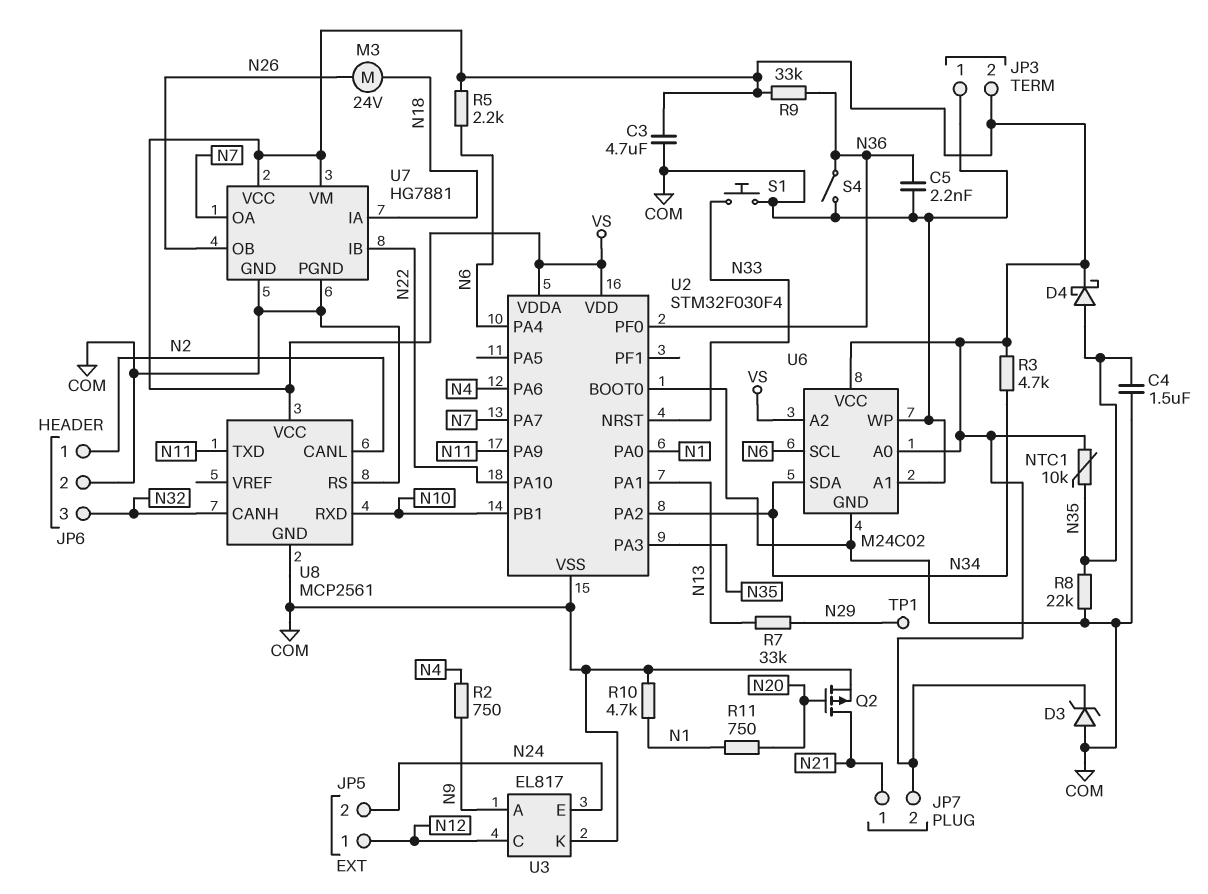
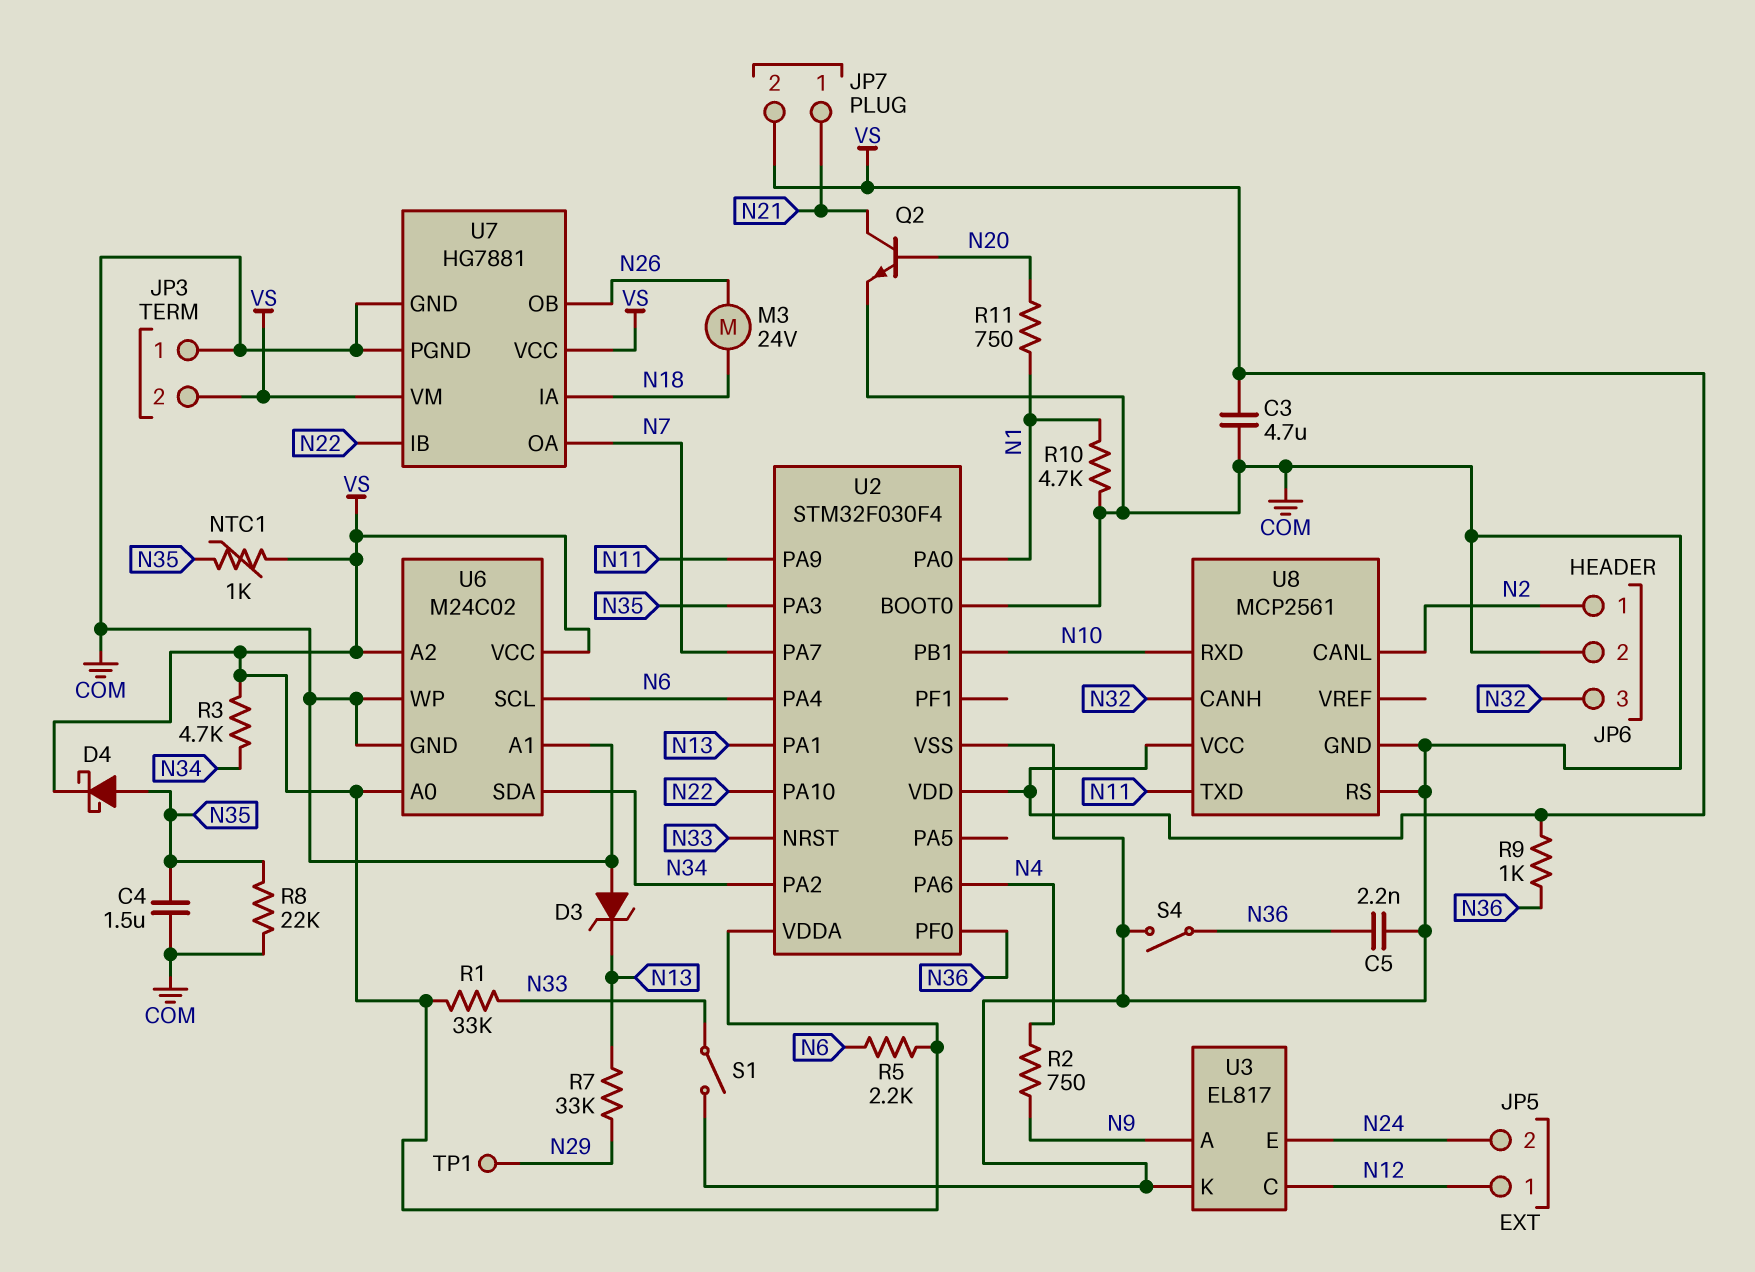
D3: zener (A COM, K VS) -> zener (A COM, K N13)
NTC1: 10k (N35, VS) -> 1k (N35, VS)
Q2: PMOS (G N20, D N21, S COM) -> NPN (B N20, C N21, E COM)
R1: none -> 33k (N33, VS)
R9: 33k (N36, VS) -> 1k (N36, VS)
S1: button (COM, N33) -> switch (COM, N33)

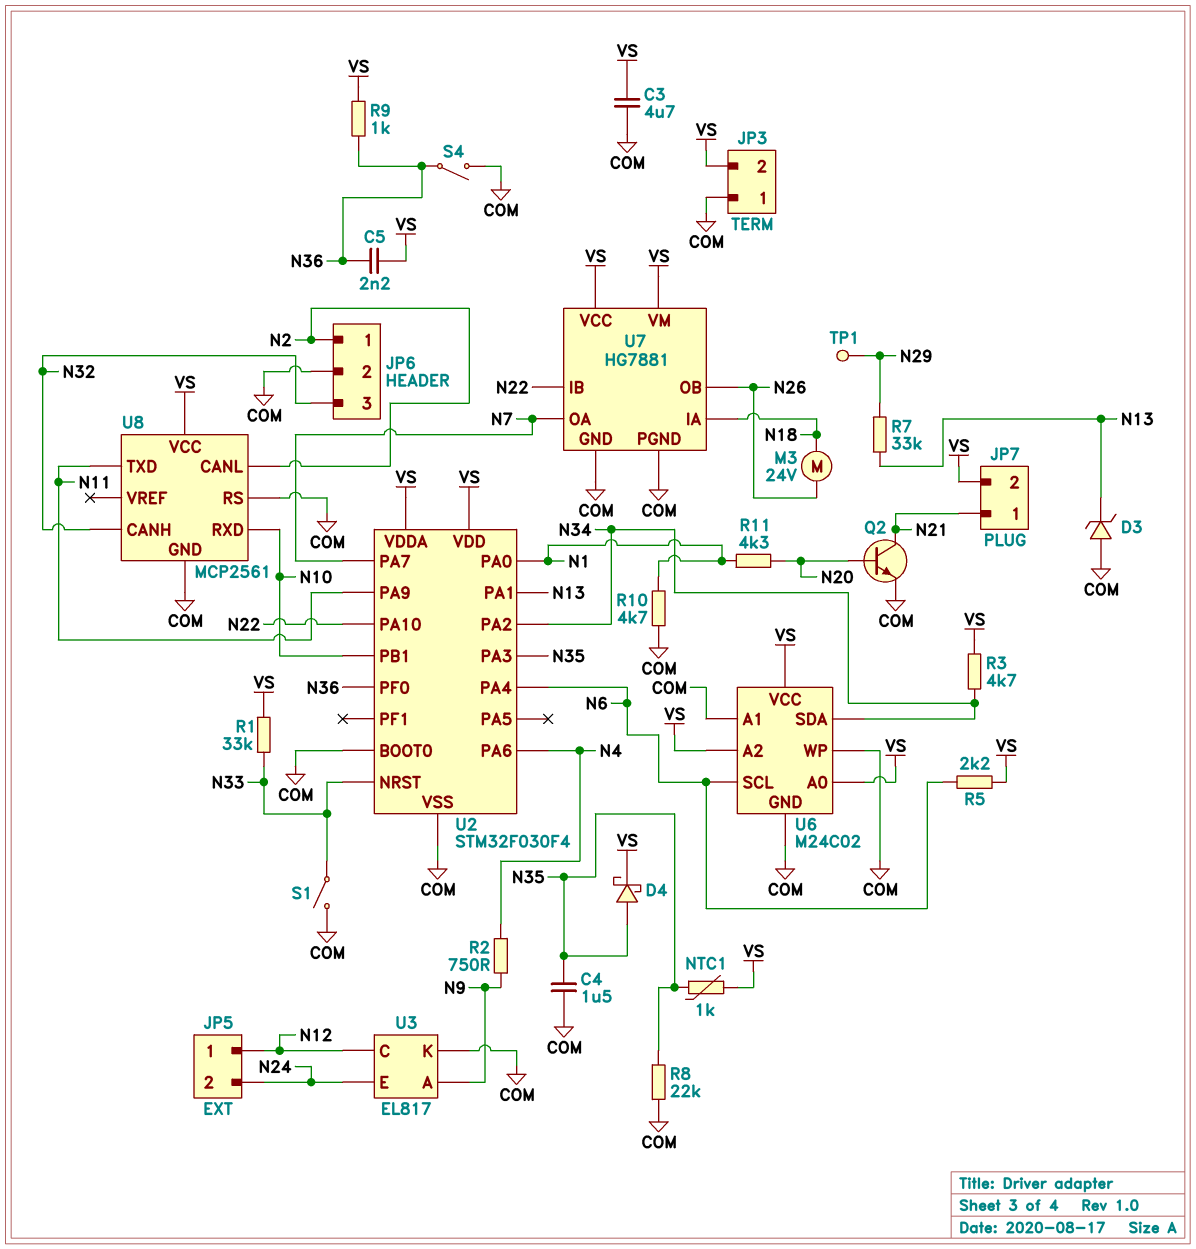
C5: 2.2nF (COM, N36) -> 2.2nF (N36, VS)
R11: 750 (N1, N20) -> 4.3k (N1, N20)

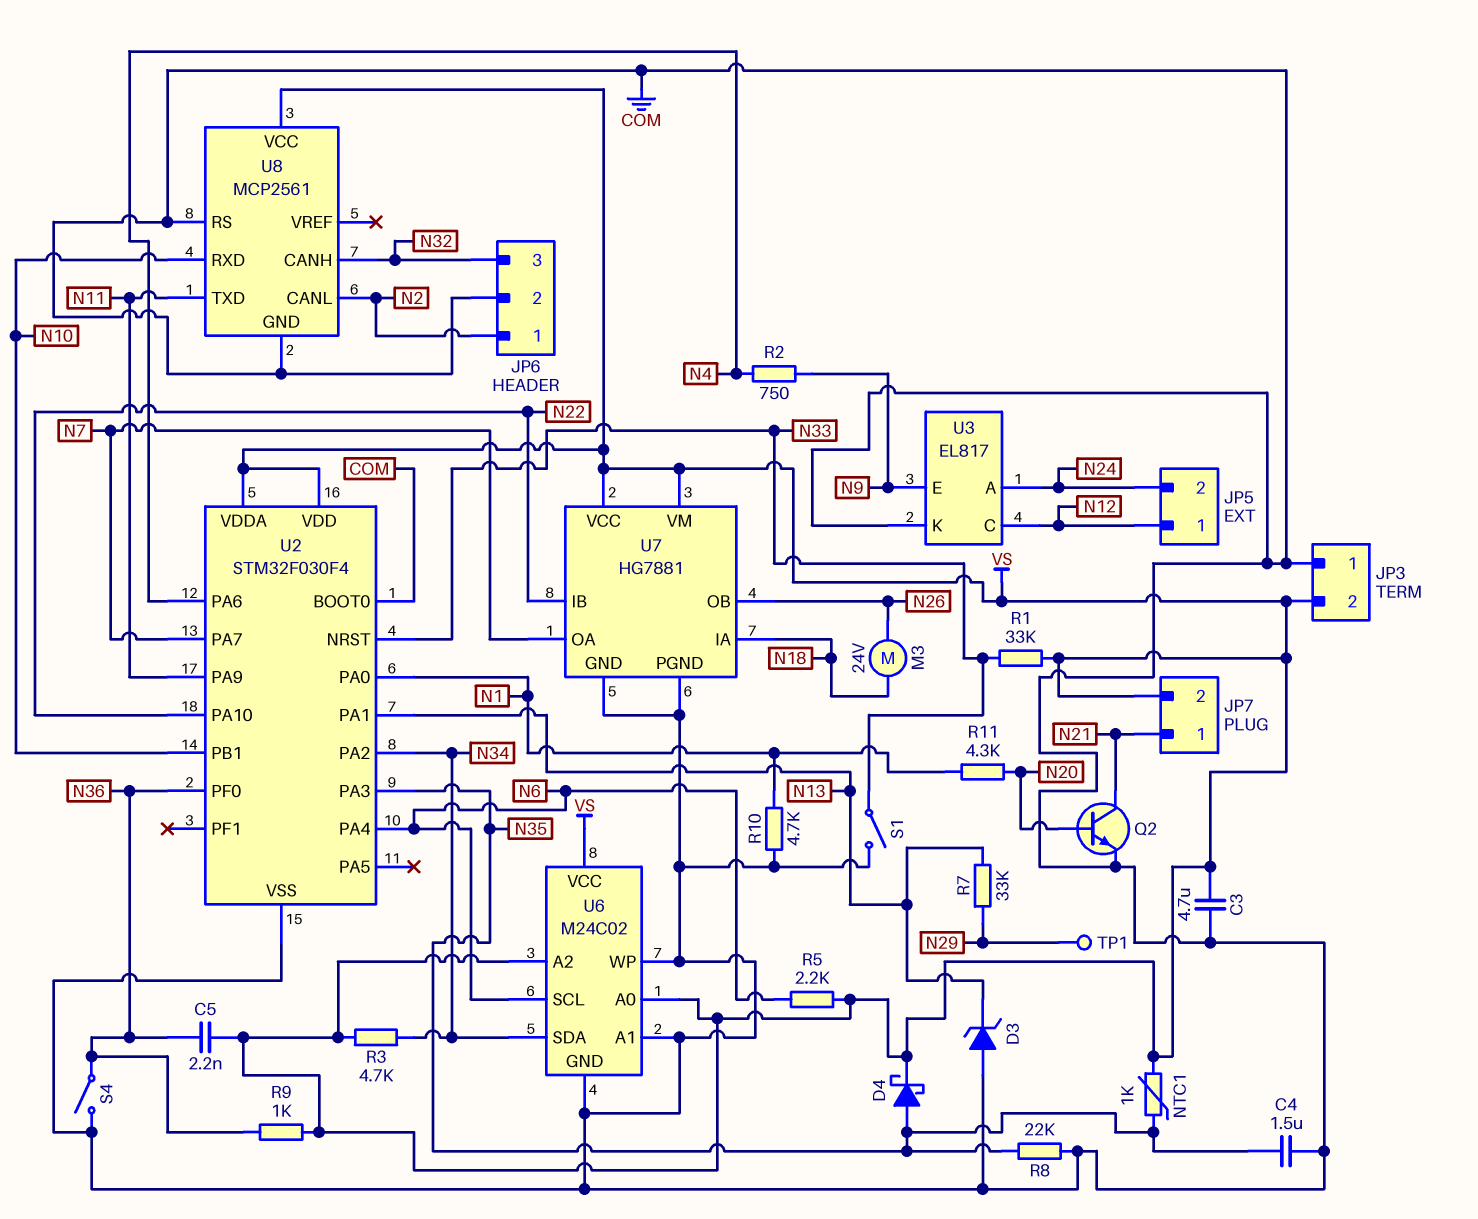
U3 pin A: N9 -> N24
U3 pin E: N24 -> N9

